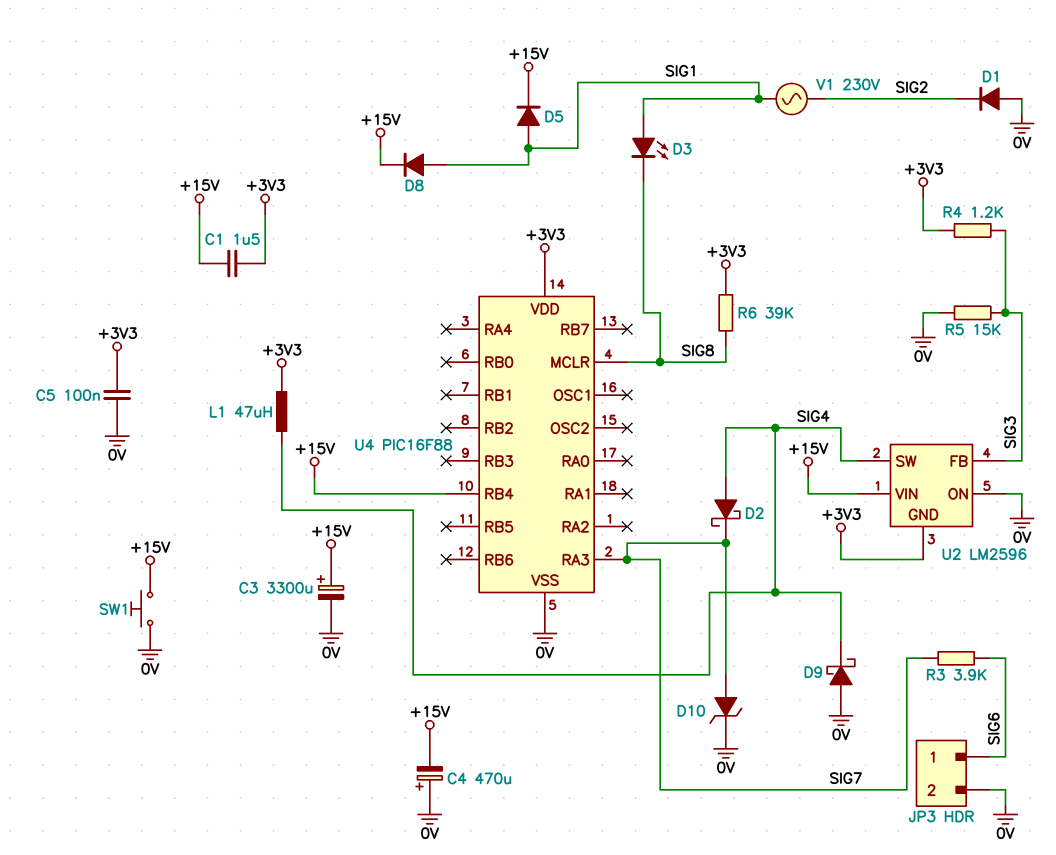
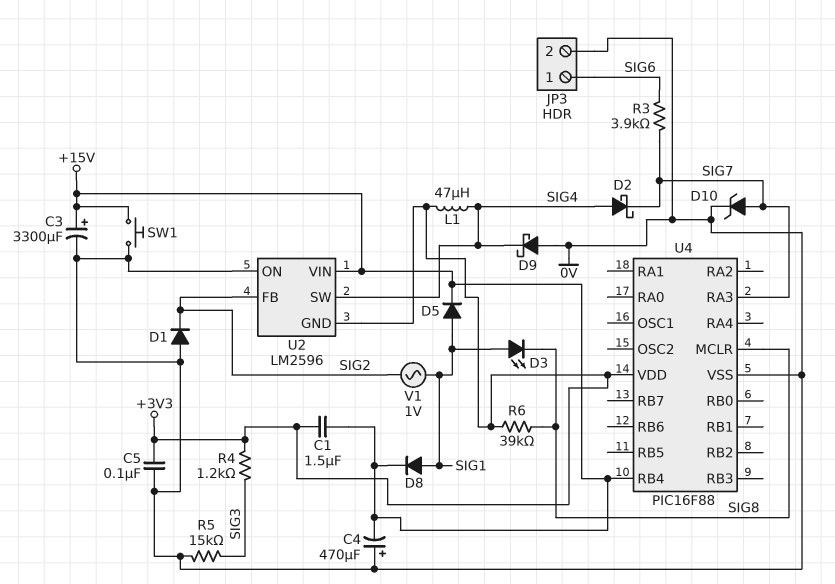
U2 pin FB: SIG3 -> SIG2
V1: AC 230V (SIG1, SIG2) -> AC 1V (SIG1, SIG2)

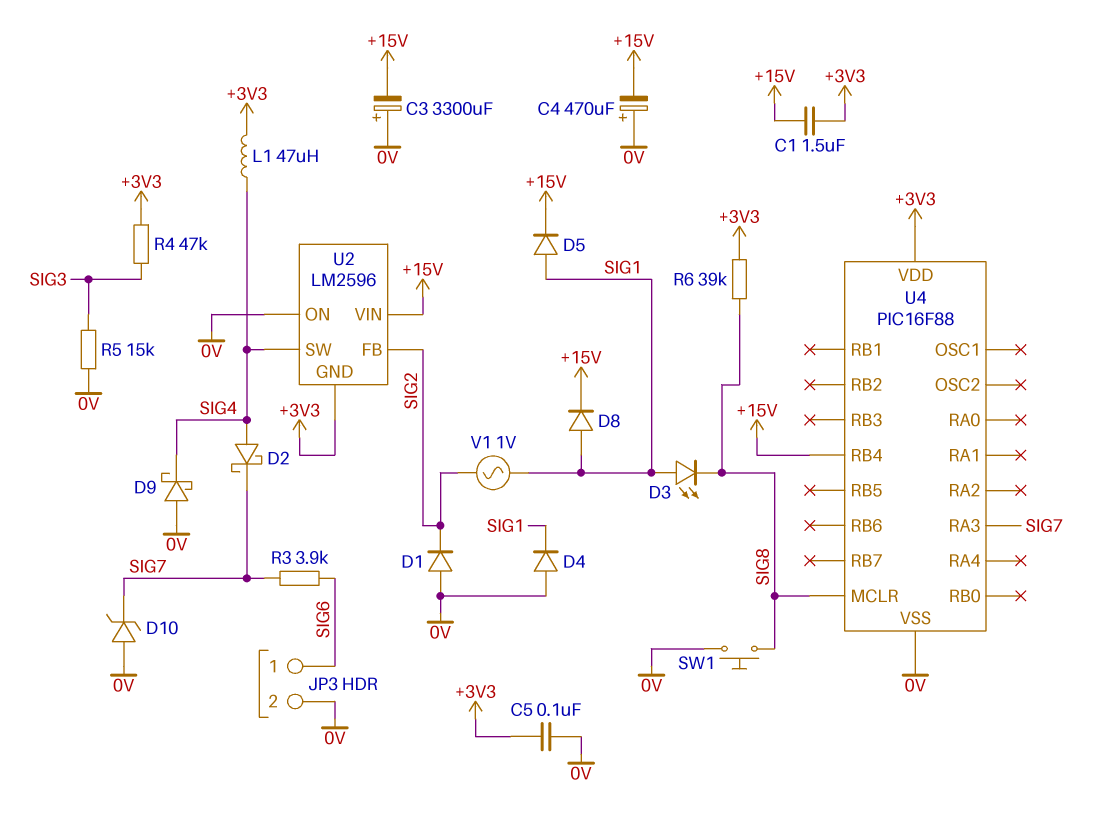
C3: 3300uF (plus +15V, minus 0V) -> 3300uF (plus 0V, minus +15V)
D4: none -> diode (A 0V, K SIG1)
D10: zener (A SIG7, K 0V) -> zener (A 0V, K SIG7)
R4: 1.2k (+3V3, SIG3) -> 47k (+3V3, SIG3)
SW1: button (+15V, 0V) -> button (0V, SIG8)

